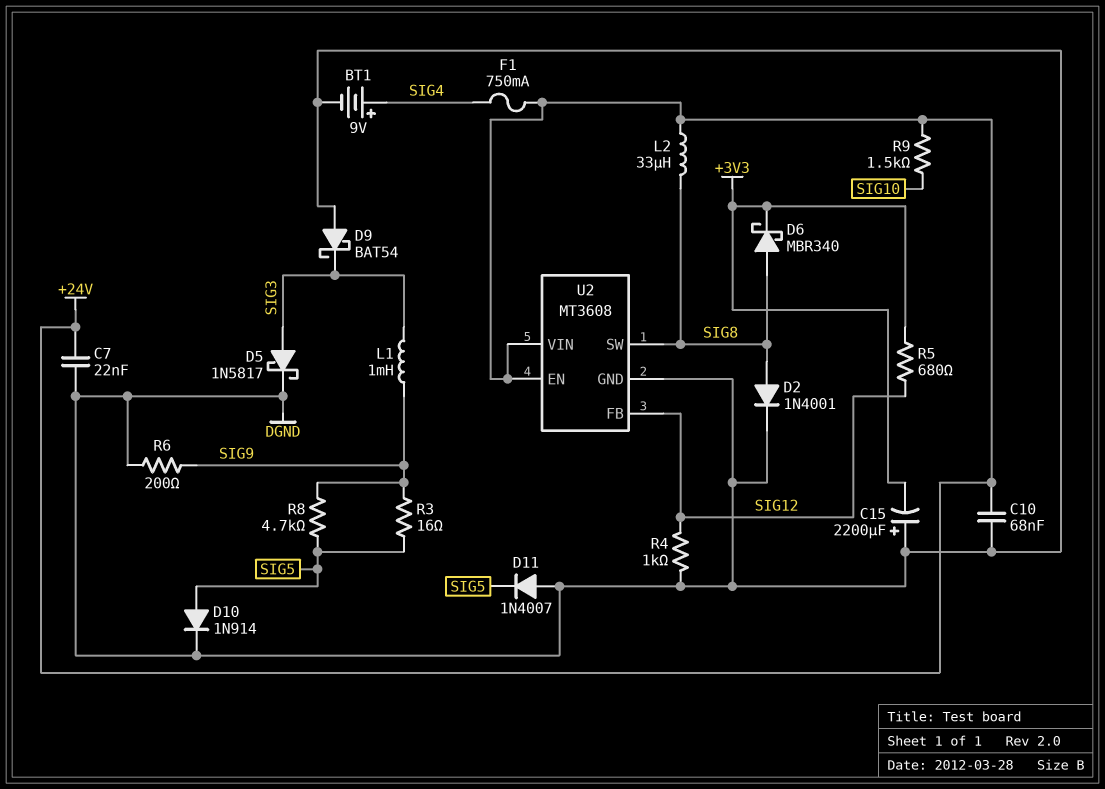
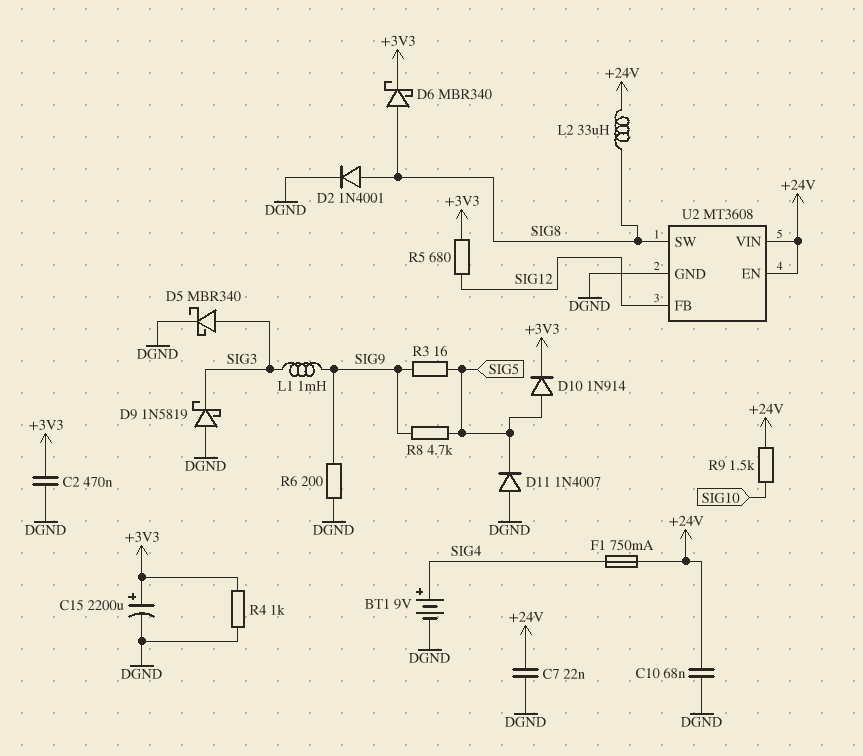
C2: none -> 470nF (+3V3, DGND)
C15: 2200uF (plus DGND, minus +3V3) -> 2200uF (plus +3V3, minus DGND)
D5: schottky 1N5817 (A SIG3, K DGND) -> schottky MBR340 (A SIG3, K DGND)
D9: schottky BAT54 (A DGND, K SIG3) -> schottky 1N5819 (A DGND, K SIG3)
D10: diode 1N914 (A SIG5, K DGND) -> diode 1N914 (A SIG5, K +3V3)
R4: 1k (DGND, SIG12) -> 1k (+3V3, DGND)

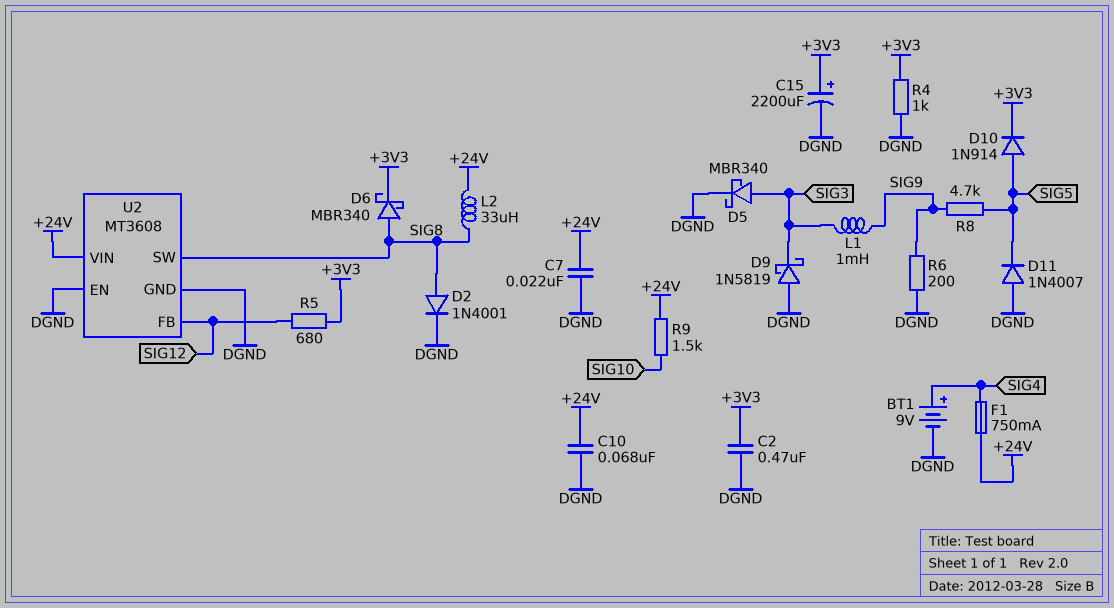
R3: 16 (SIG5, SIG9) -> none
U2 pin EN: +24V -> DGND

